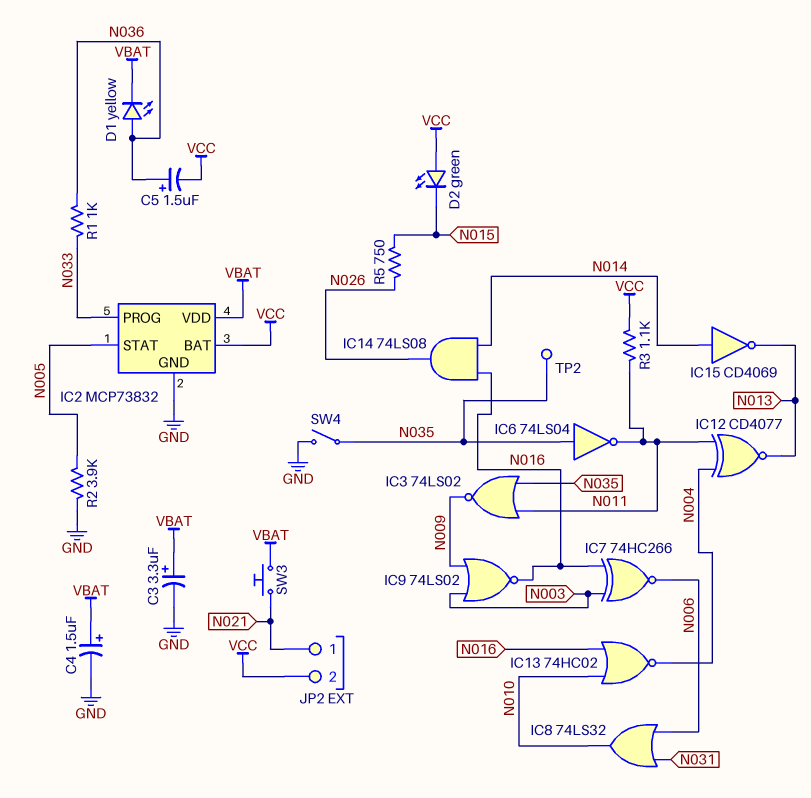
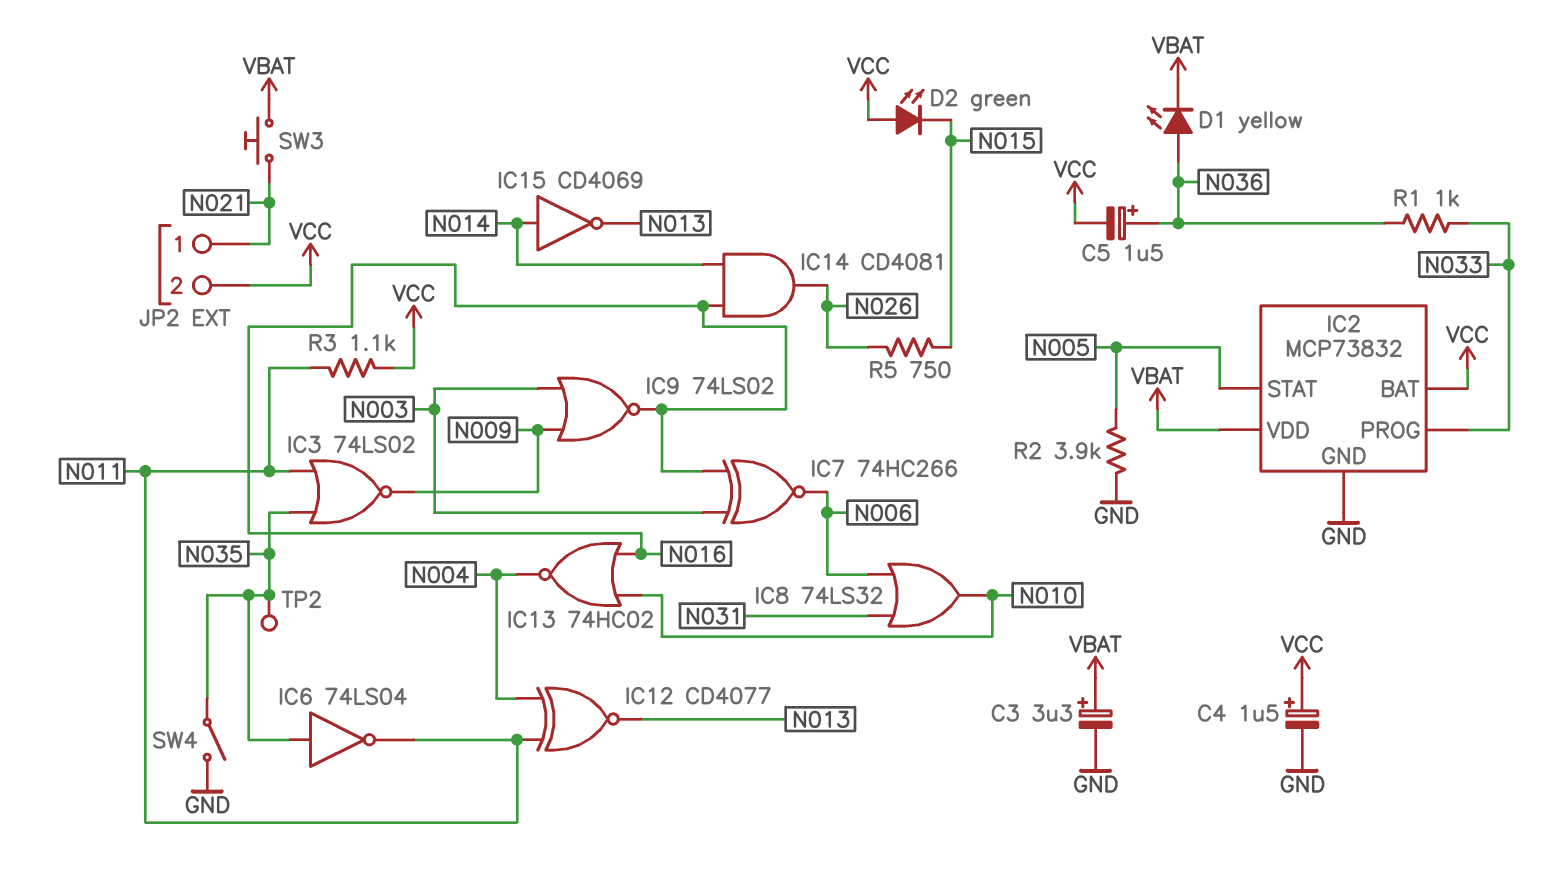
C4: 1.5uF (plus VBAT, minus GND) -> 1.5uF (plus VCC, minus GND)
IC14: AND 74LS08 (in N014, in N016, out N026) -> AND CD4081 (in N014, in N016, out N026)

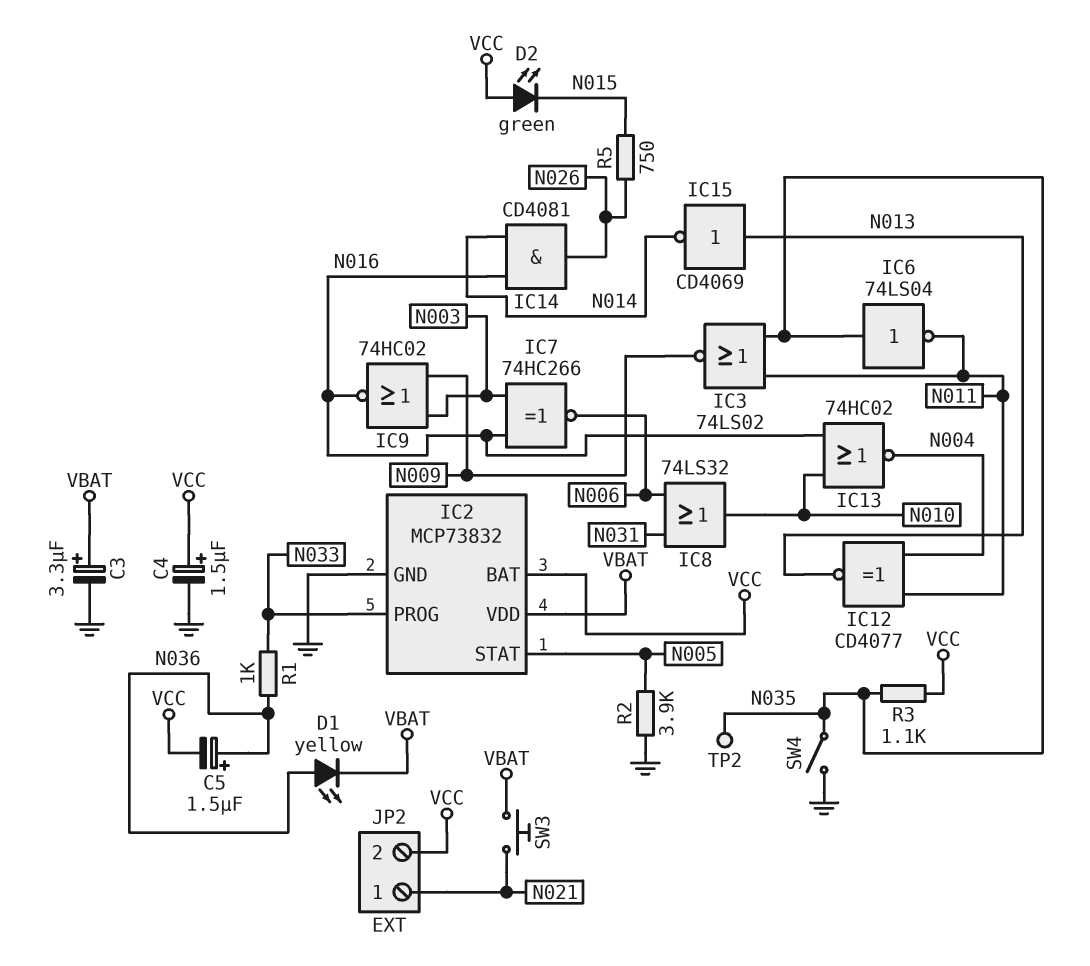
IC9: NOR 74LS02 (in N003, in N009, out N016) -> NOR 74HC02 (in N003, in N009, out N016)
IC15: NOT CD4069 (in N014, out N013) -> NOT CD4069 (in N013, out N014)
R3: 1.1k (N011, VCC) -> 1.1k (N035, VCC)

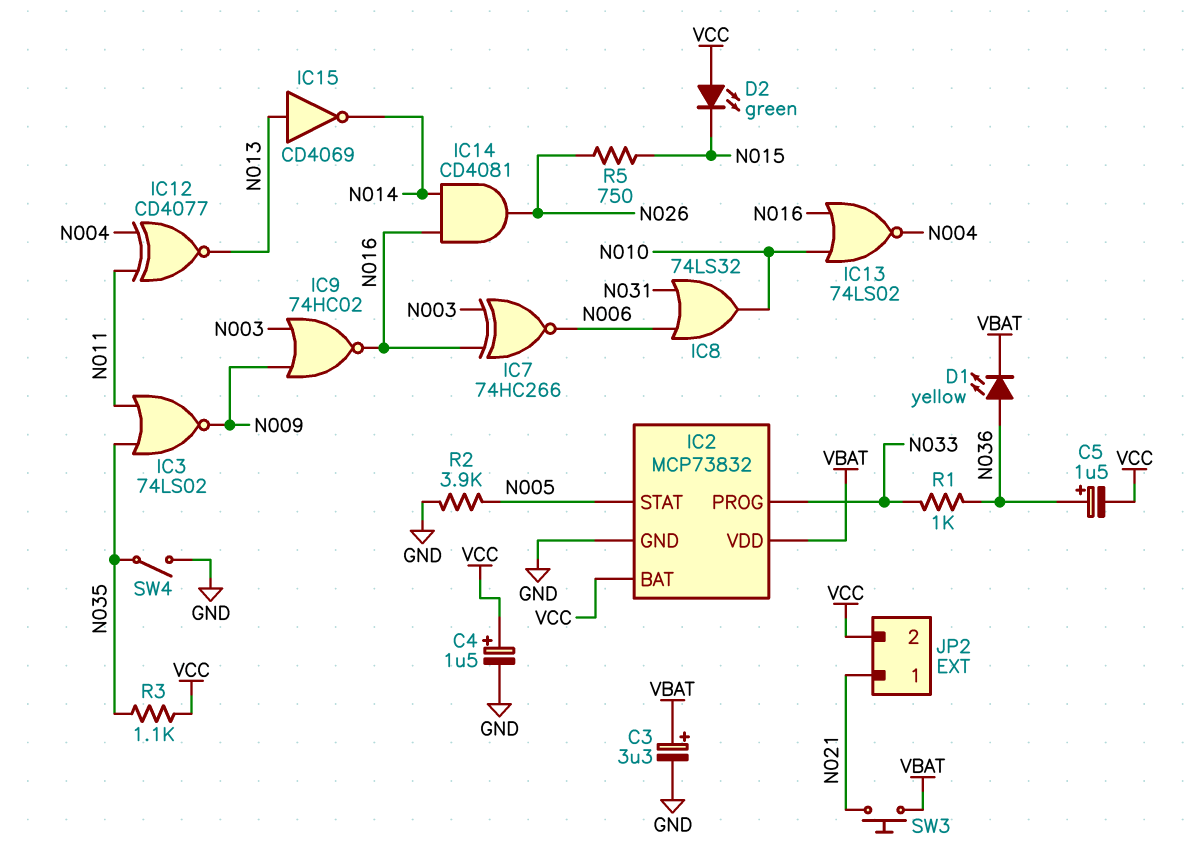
IC6: NOT 74LS04 (in N035, out N011) -> none
IC13: NOR 74HC02 (in N010, in N016, out N004) -> NOR 74LS02 (in N010, in N016, out N004)
TP2: test point (N035) -> none

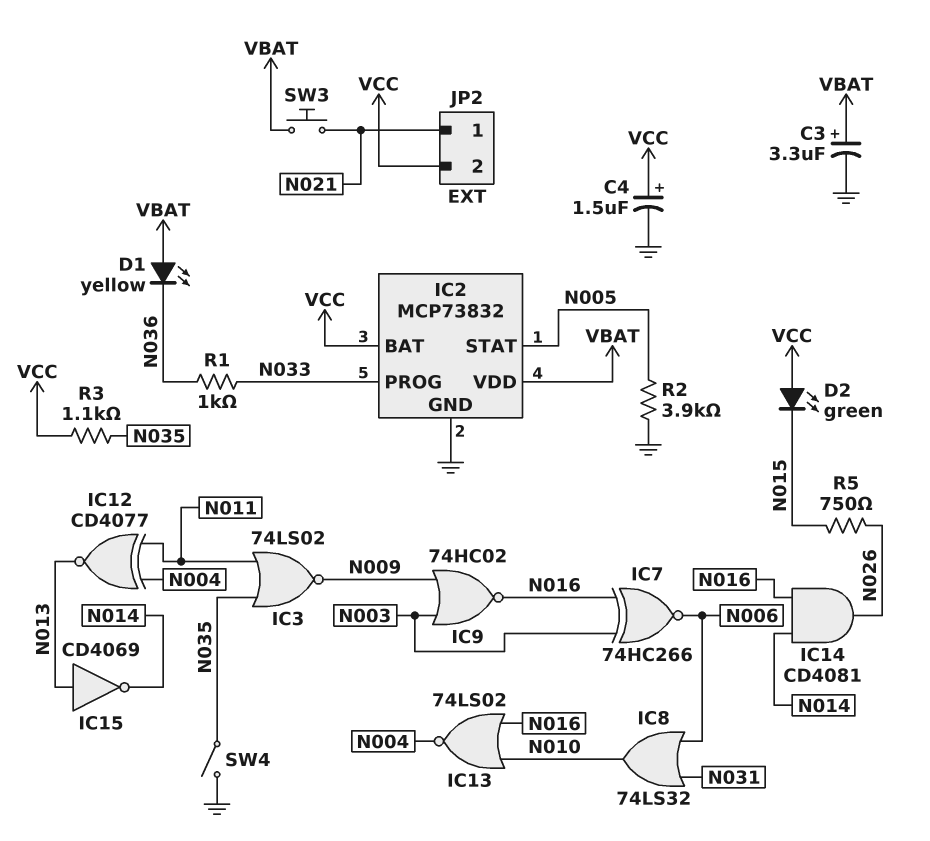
C5: 1.5uF (plus N036, minus VCC) -> none
D1: LED yellow (A N036, K VBAT) -> LED yellow (A VBAT, K N036)

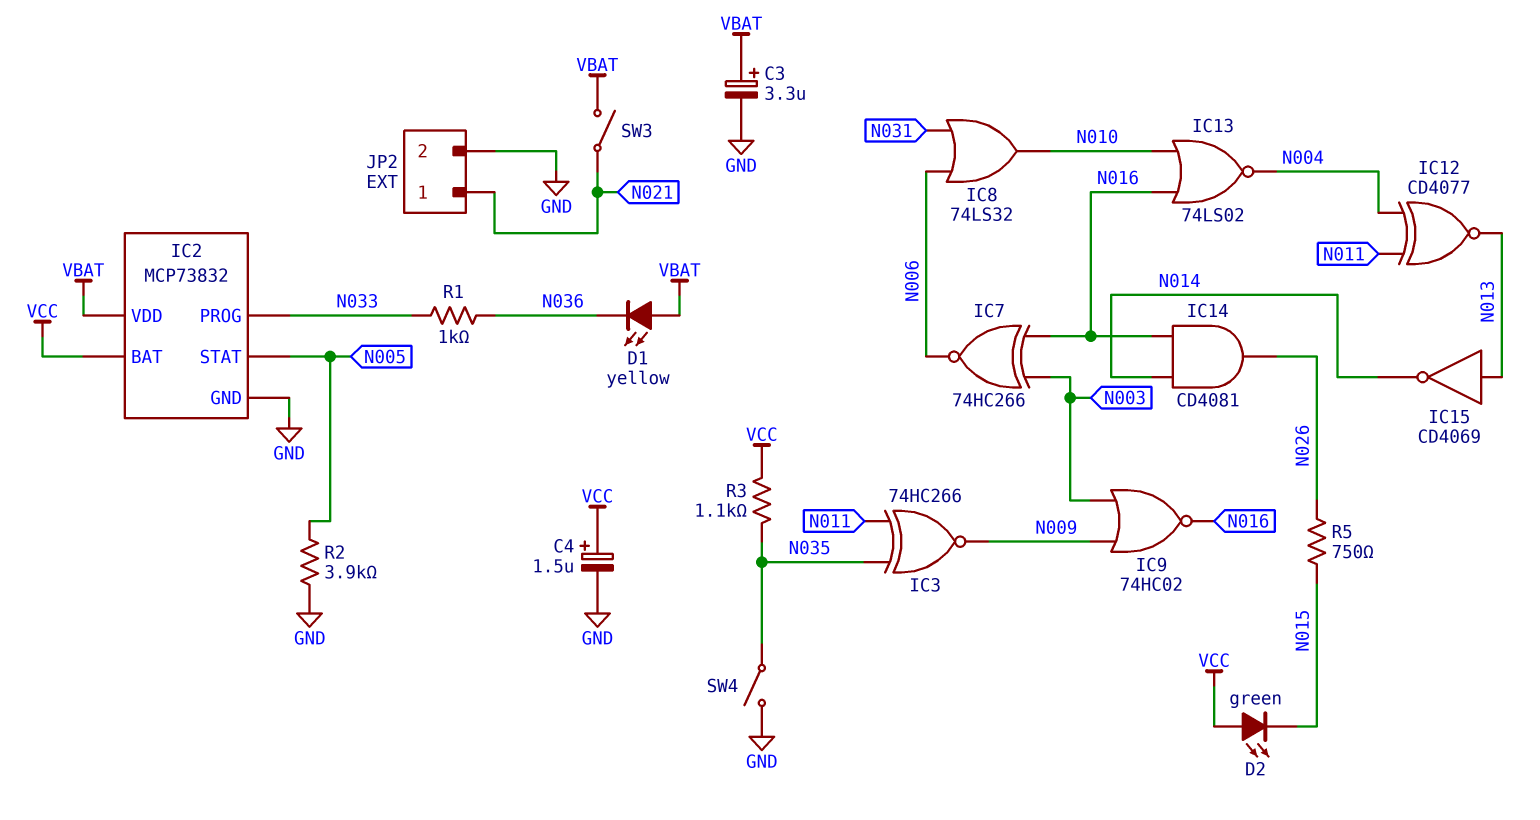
IC3: NOR 74LS02 (in N011, in N035, out N009) -> XNOR 74HC266 (in N011, in N035, out N009)
JP2 pin 2: VCC -> GND
SW3: button (N021, VBAT) -> switch (N021, VBAT)

